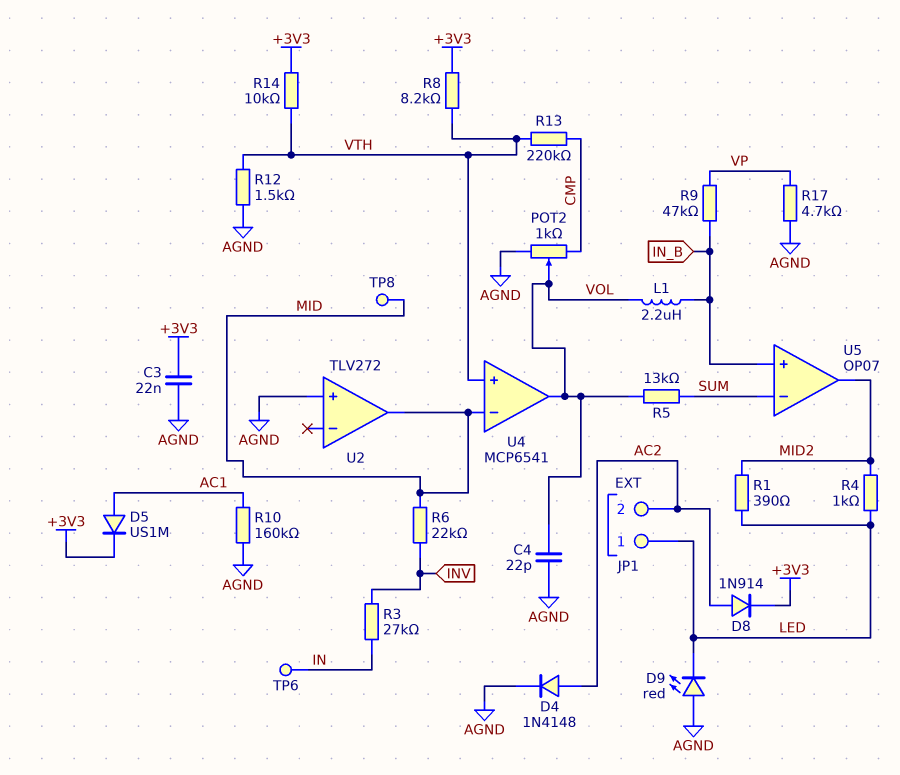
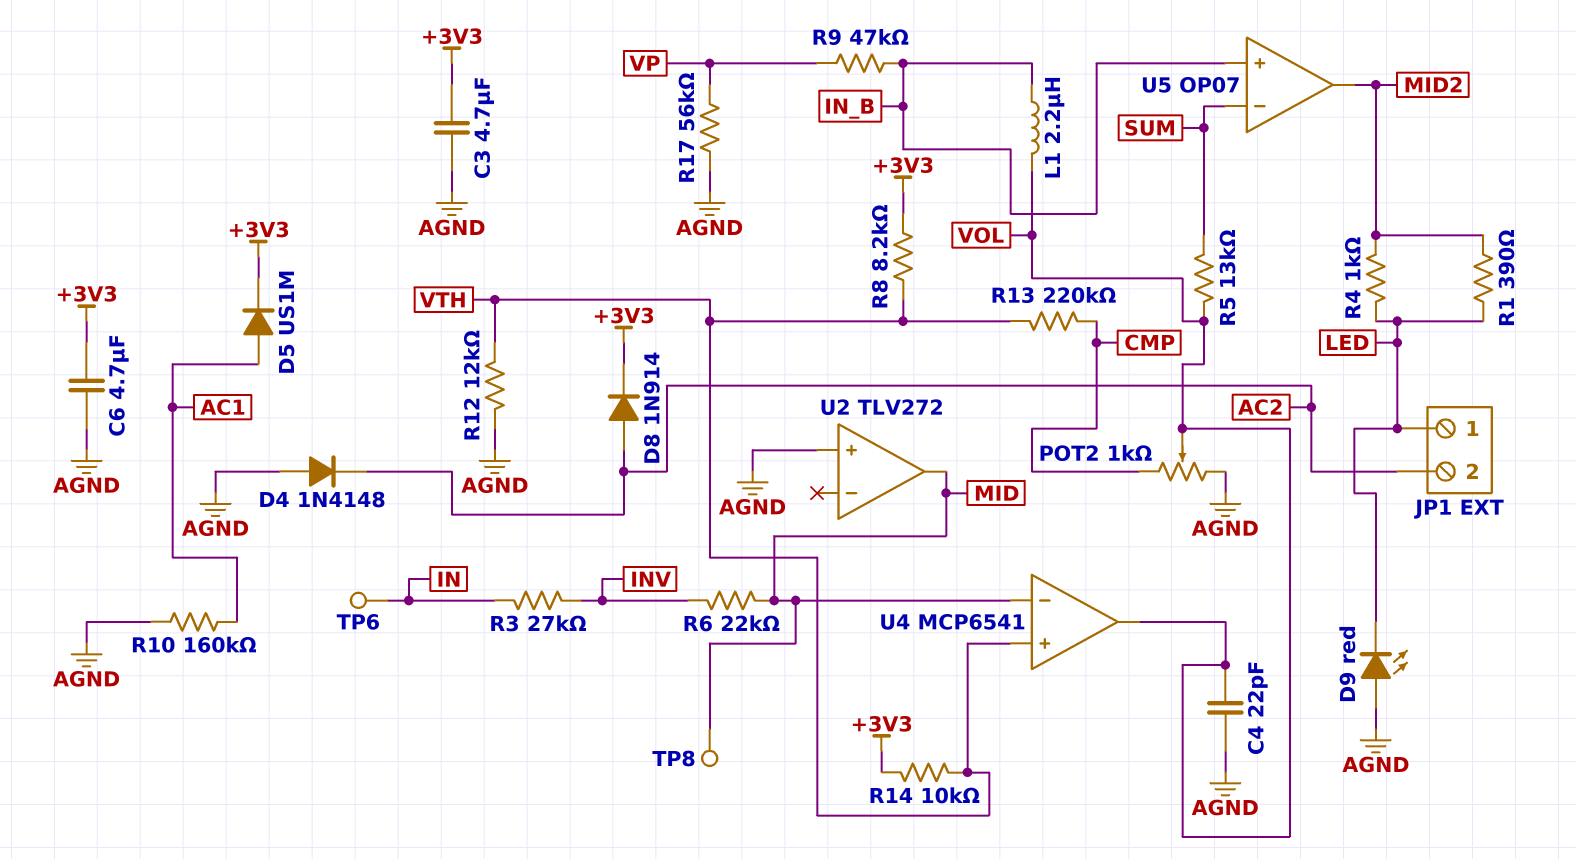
C3: 22nF (+3V3, AGND) -> 4.7uF (+3V3, AGND)
C6: none -> 4.7uF (+3V3, AGND)
D4: diode 1N4148 (A AC2, K AGND) -> diode 1N4148 (A AGND, K AC2)
R12: 1.5k (AGND, VTH) -> 12k (AGND, VTH)
R17: 4.7k (AGND, VP) -> 56k (AGND, VP)

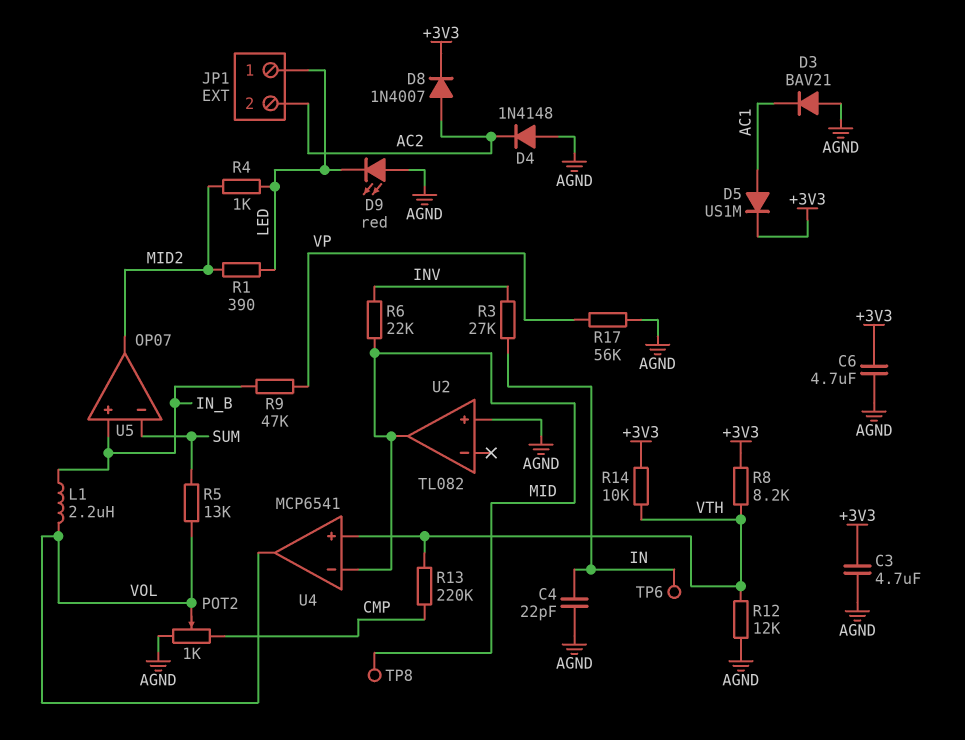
C4: 22pF (AGND, VOL) -> 22pF (AGND, IN)
D3: none -> diode BAV21 (A AGND, K AC1)
D8: diode 1N914 (A AC2, K +3V3) -> diode 1N4007 (A AC2, K +3V3)
R10: 160k (AC1, AGND) -> none
U2: TLV272 -> TL082

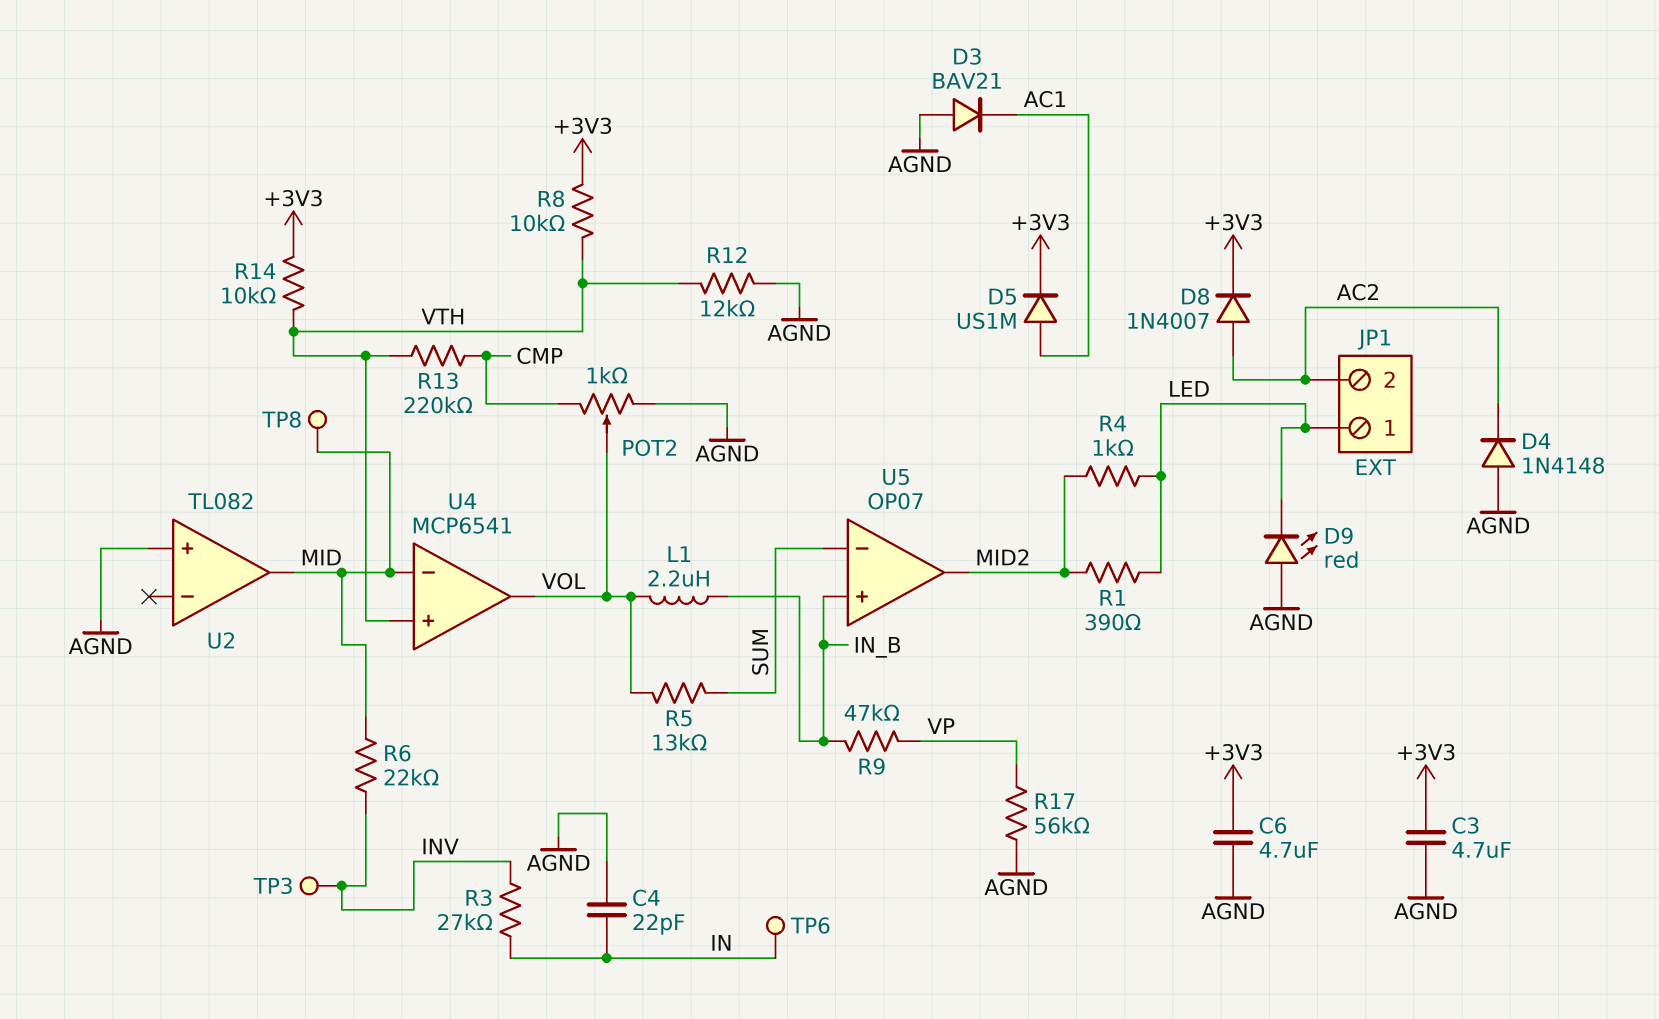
R8: 8.2k (+3V3, VTH) -> 10k (+3V3, VTH)
TP3: none -> test point (INV)

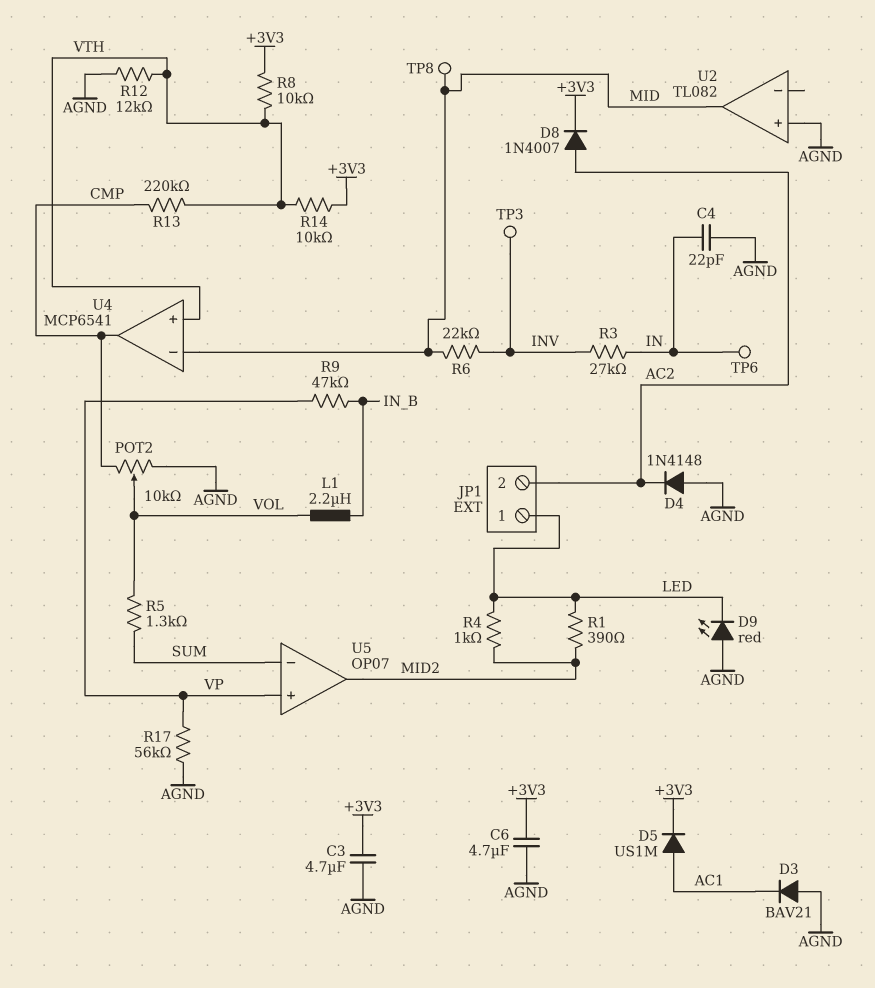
POT2: 1k (AGND, CMP, wiper VOL) -> 10k (AGND, CMP, wiper VOL)
R5: 13k (SUM, VOL) -> 1.3k (SUM, VOL)
U4 pin out: VOL -> CMP
U5 pin in+: IN_B -> VP

